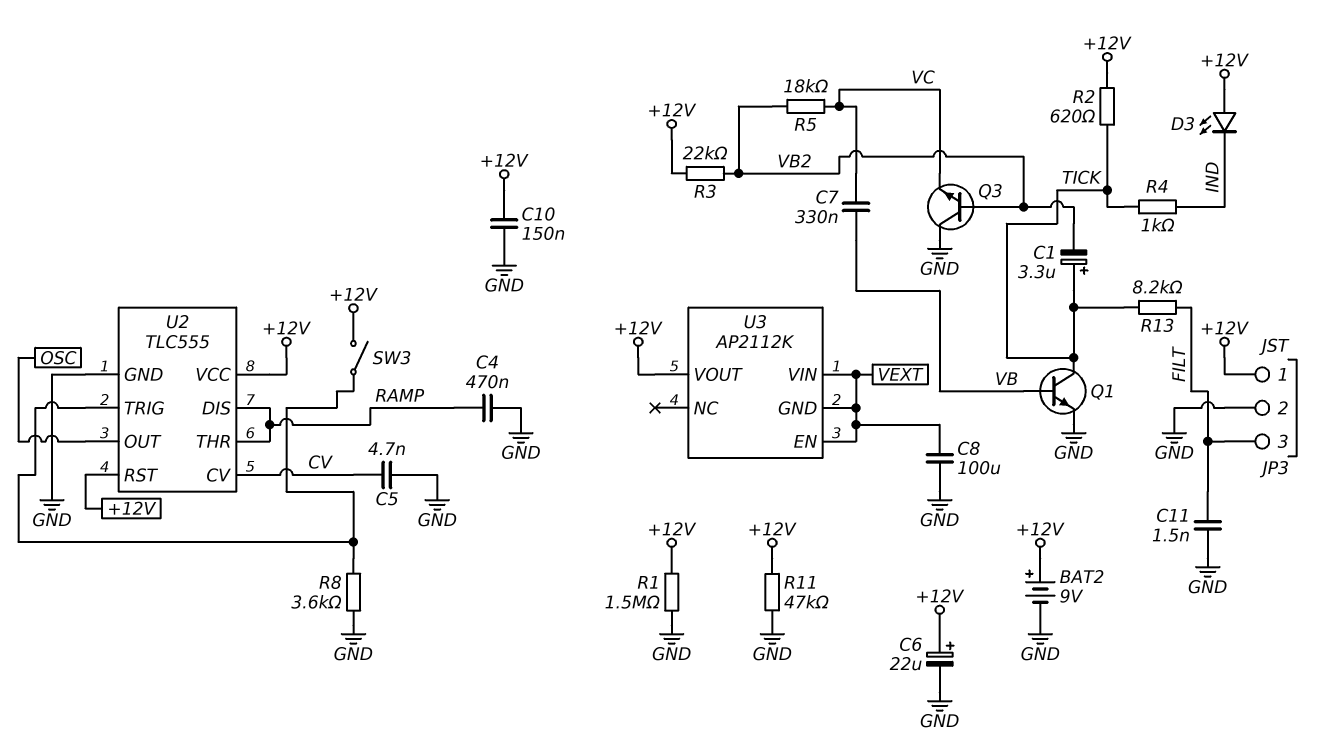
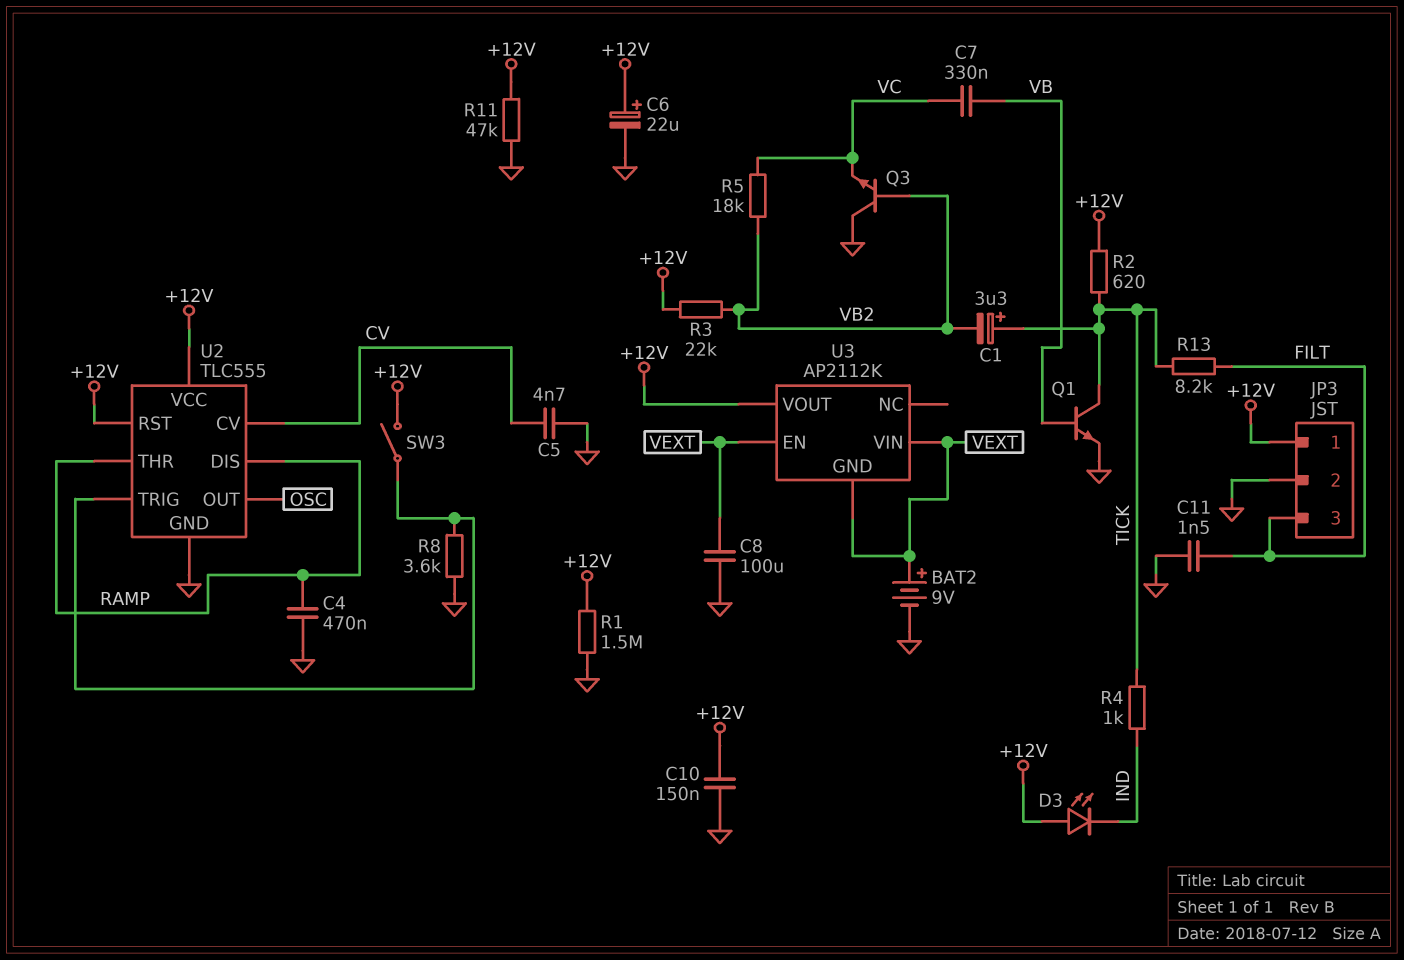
BAT2: 9V (plus +12V, minus GND) -> 9V (plus VEXT, minus GND)

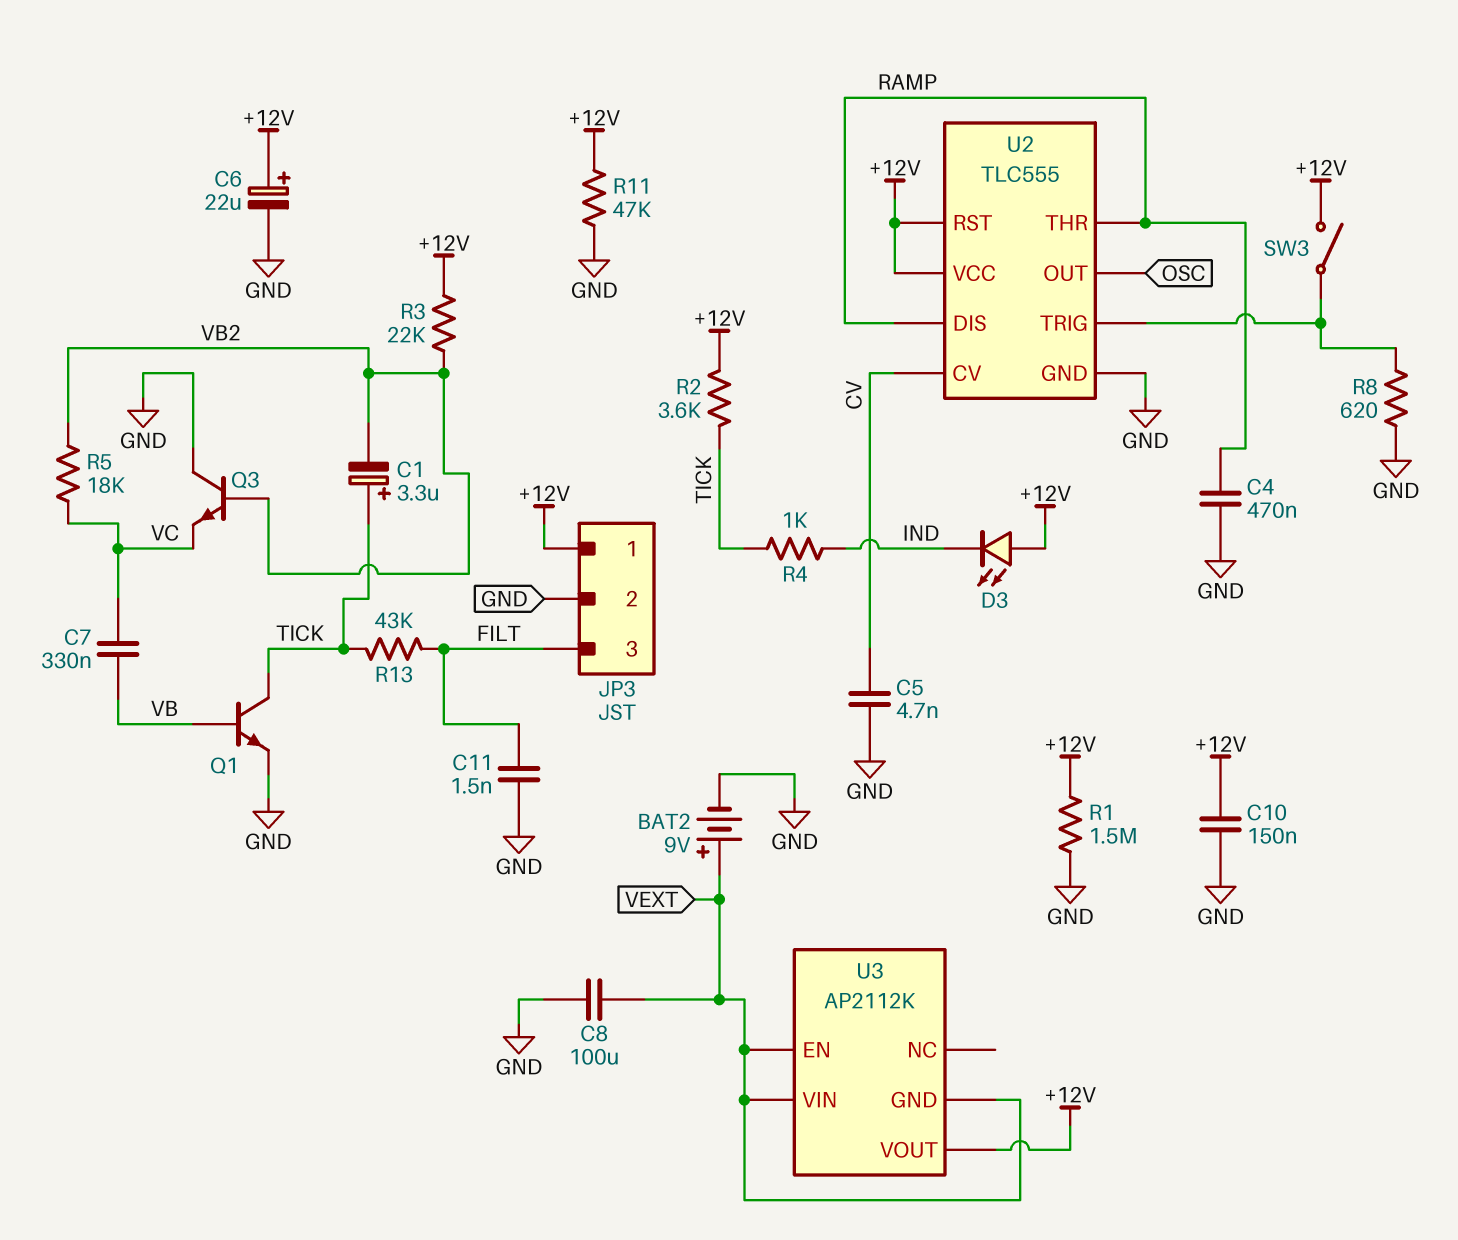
R2: 620 (+12V, TICK) -> 3.6k (+12V, TICK)
R8: 3.6k (GND, U2/TRIG) -> 620 (GND, U2/TRIG)
R13: 8.2k (FILT, TICK) -> 43k (FILT, TICK)

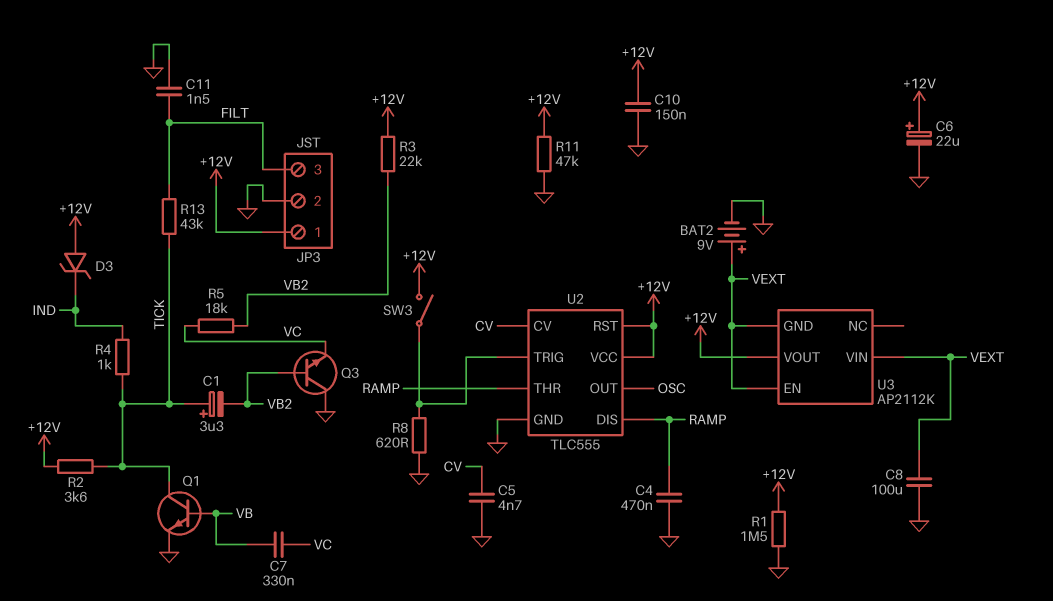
D3: LED (A +12V, K IND) -> zener (A +12V, K IND)

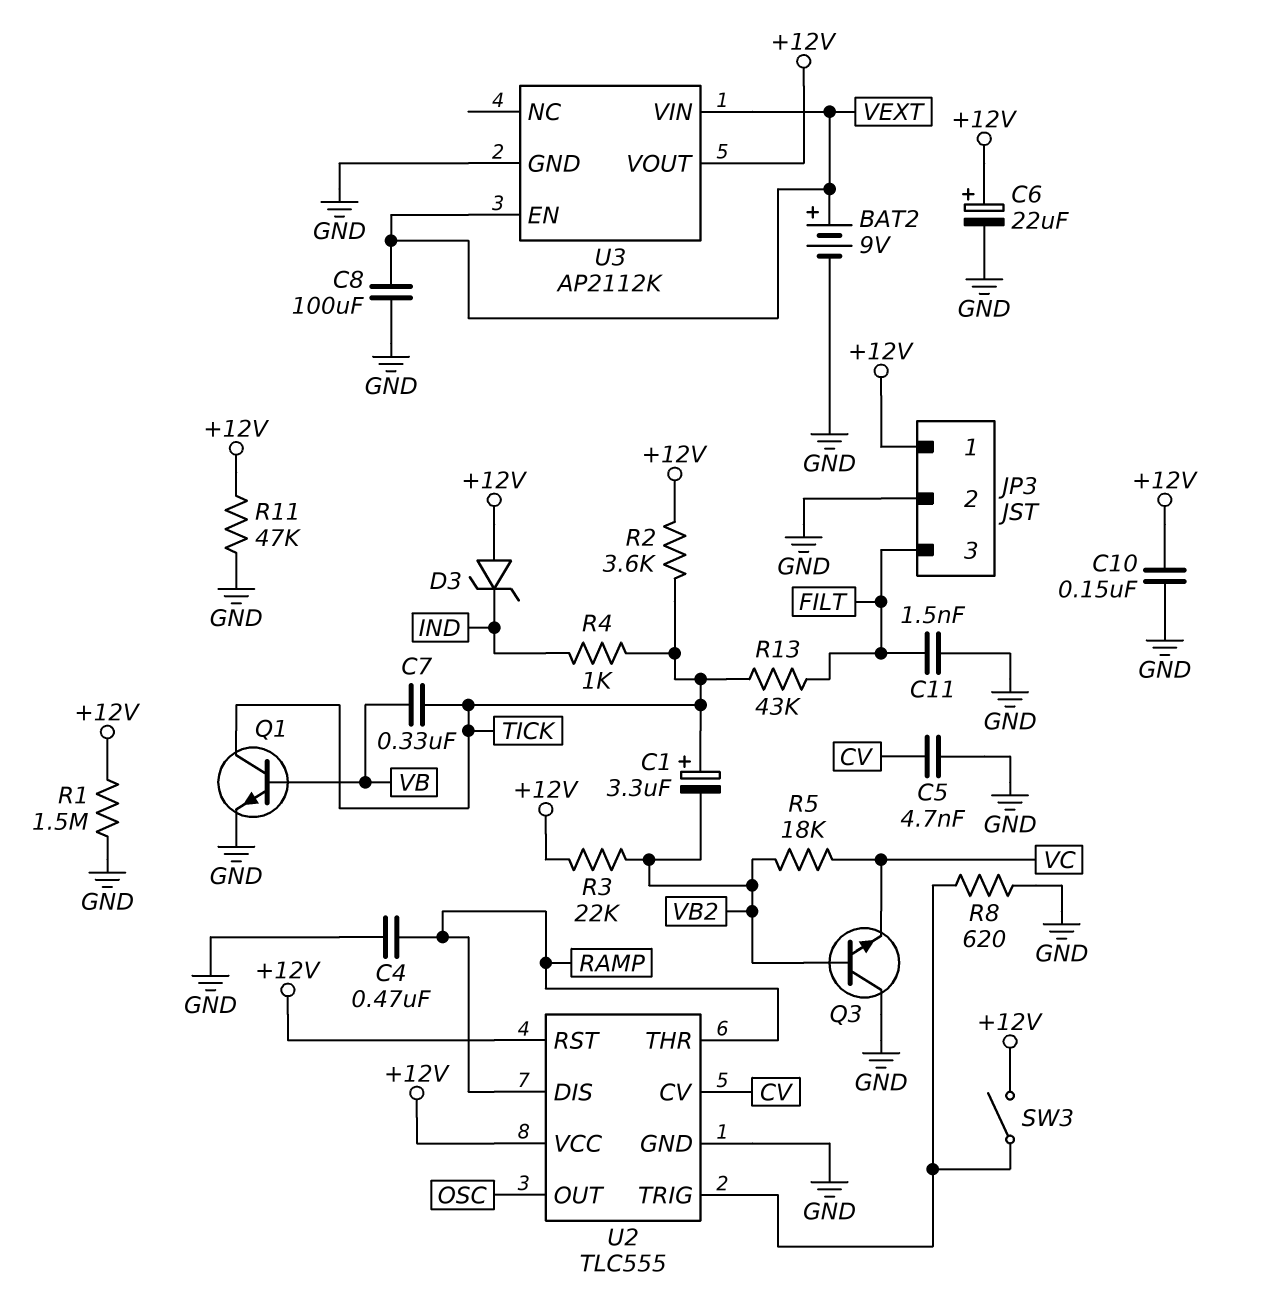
C7: 330nF (VB, VC) -> 330nF (TICK, VB)
U3 pin GND: VEXT -> GND

